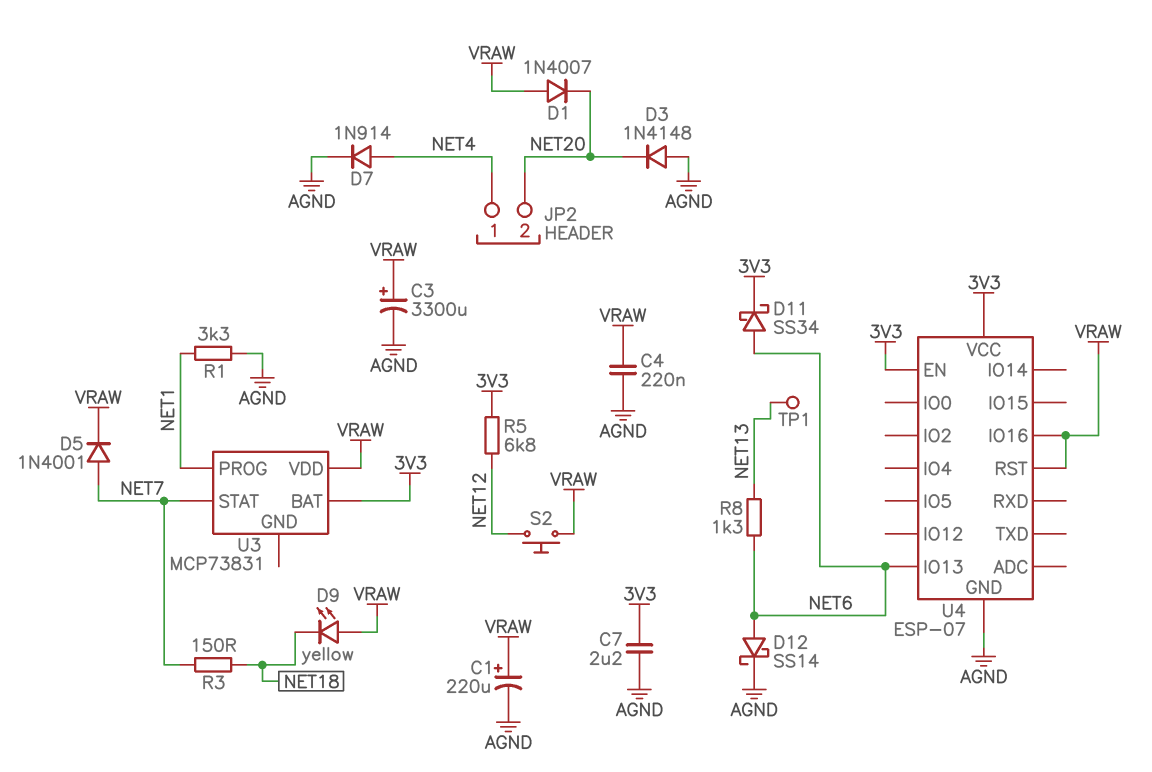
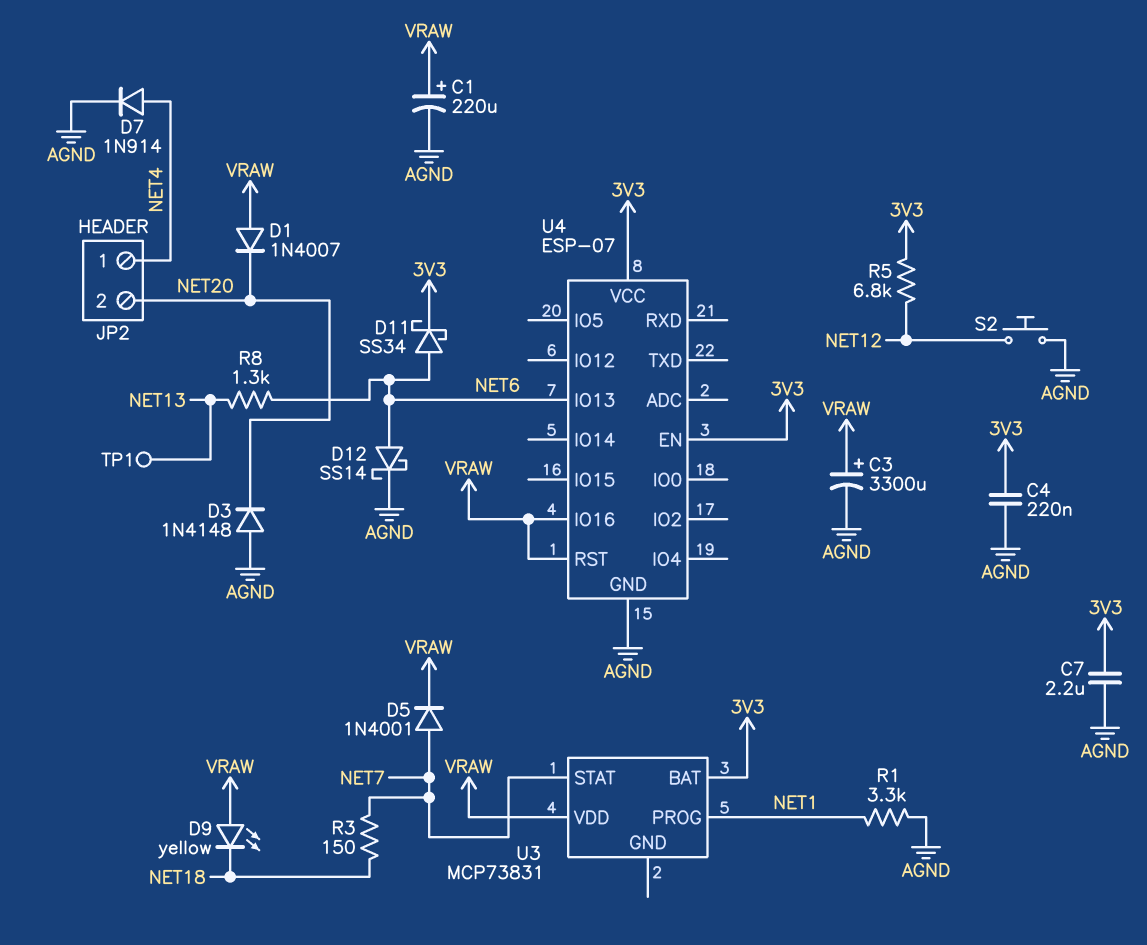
C4: 220nF (AGND, VRAW) -> 220nF (3V3, AGND)
S2: button (NET12, VRAW) -> button (AGND, NET12)

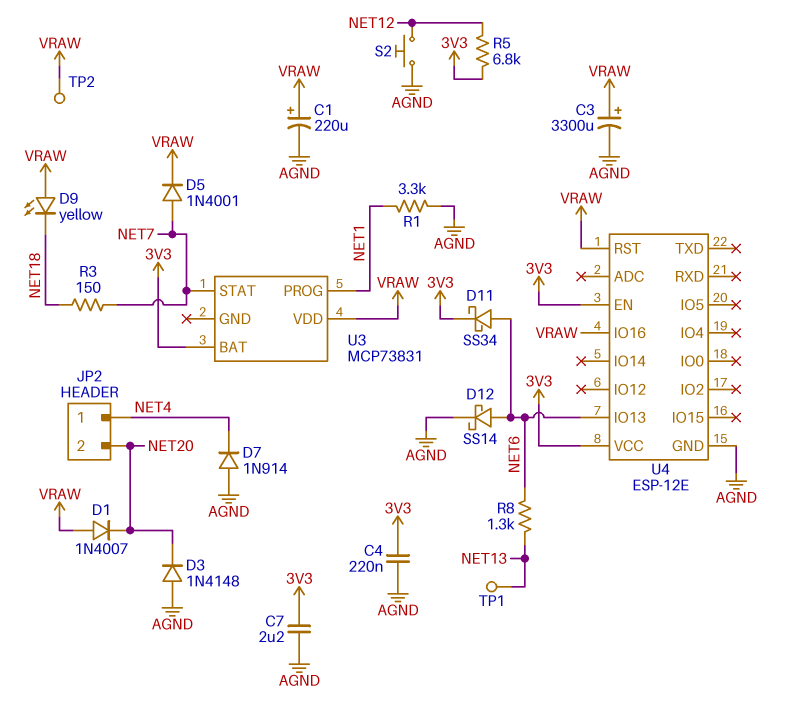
D7: diode 1N914 (A NET4, K AGND) -> diode 1N914 (A AGND, K NET4)
TP2: none -> test point (VRAW)
U4: ESP-07 -> ESP-12E

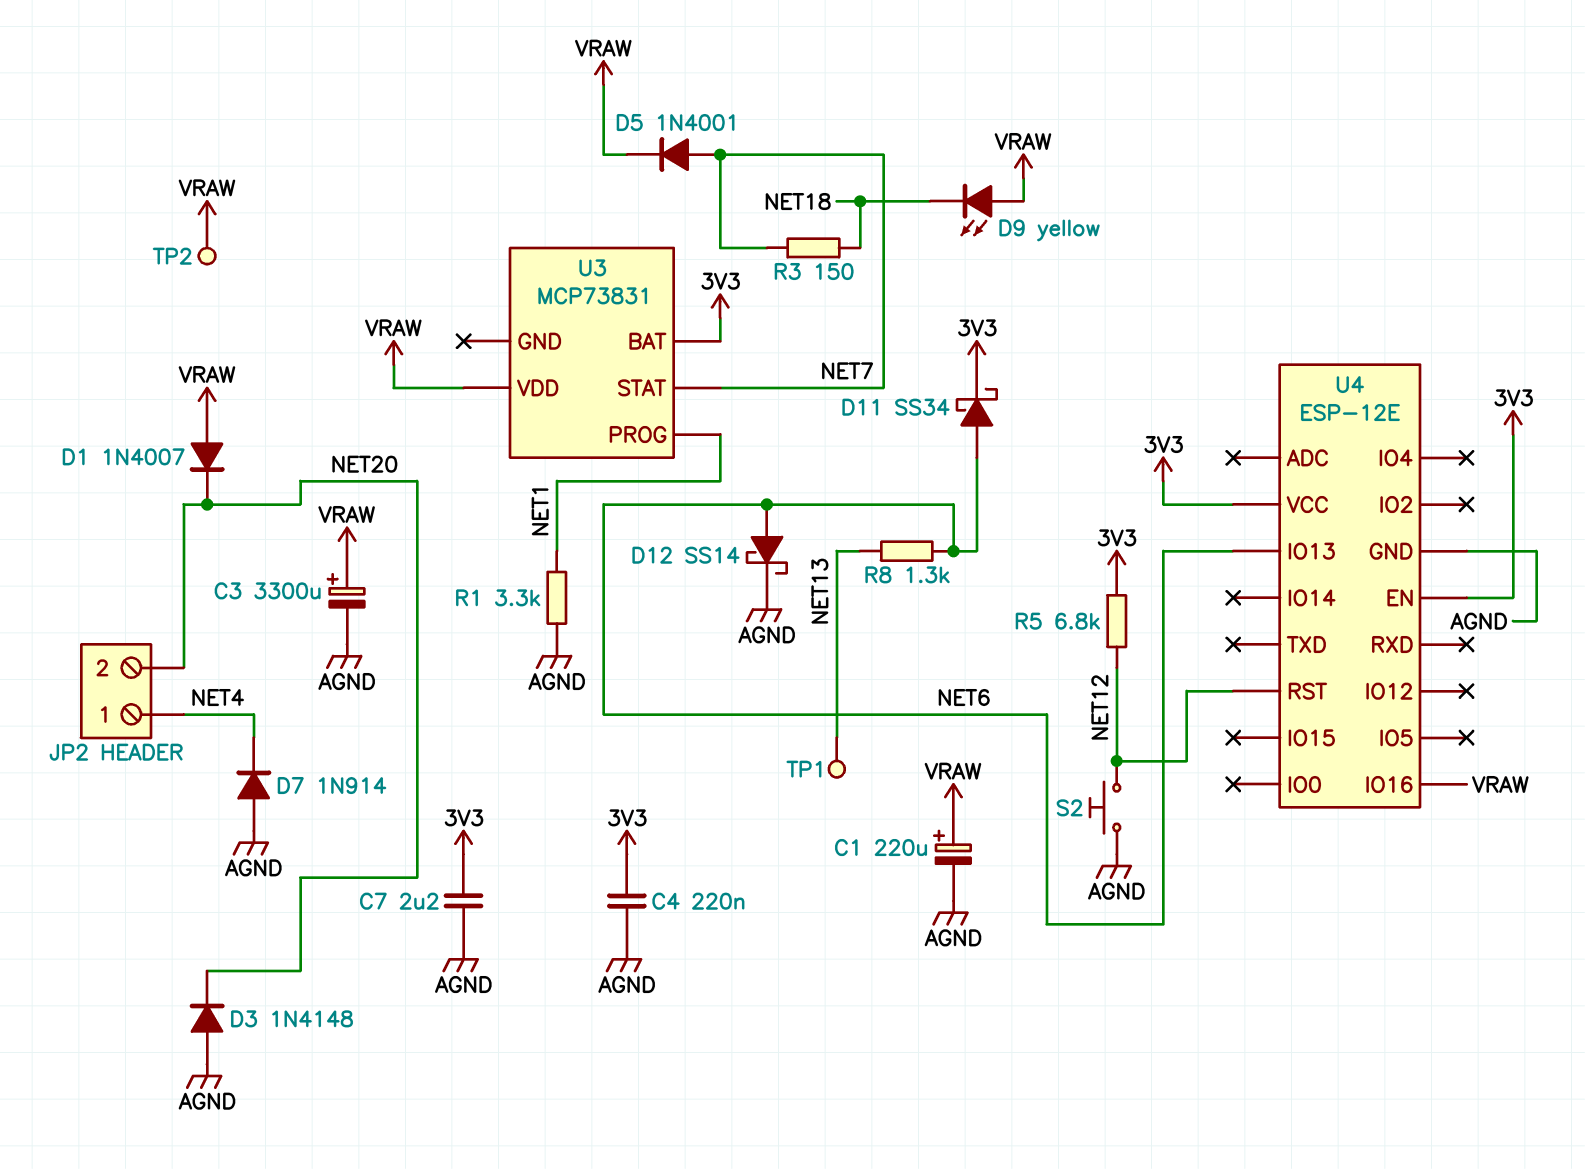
U4 pin RST: VRAW -> NET12

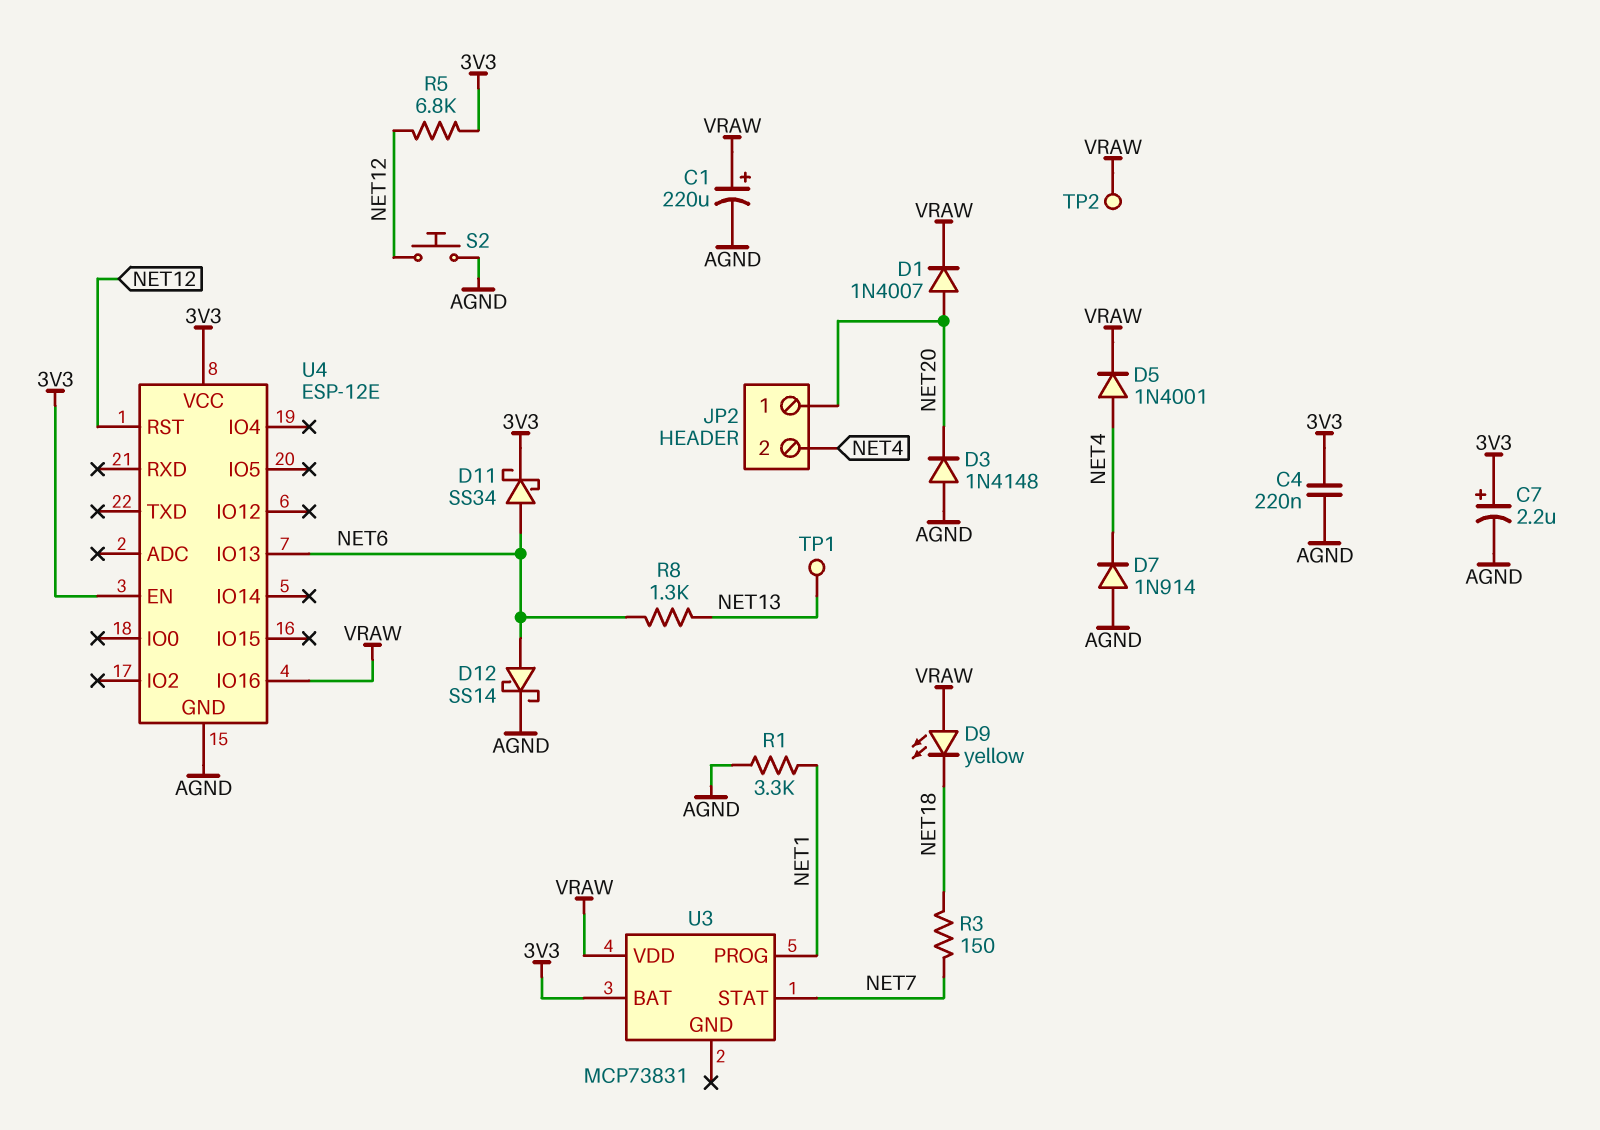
C3: 3300uF (plus VRAW, minus AGND) -> none
C7: 2.2uF (3V3, AGND) -> 2.2uF (plus 3V3, minus AGND)
D1: diode 1N4007 (A VRAW, K NET20) -> diode 1N4007 (A NET20, K VRAW)
D5: diode 1N4001 (A NET7, K VRAW) -> diode 1N4001 (A NET4, K VRAW)
JP2 pin 1: NET4 -> NET20
JP2 pin 2: NET20 -> NET4

